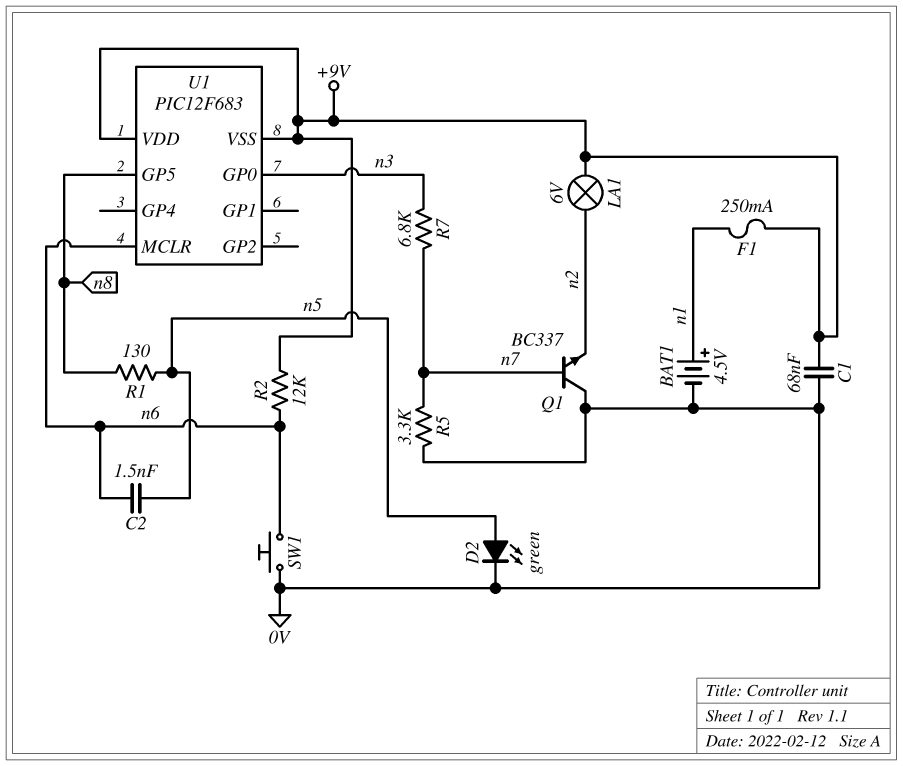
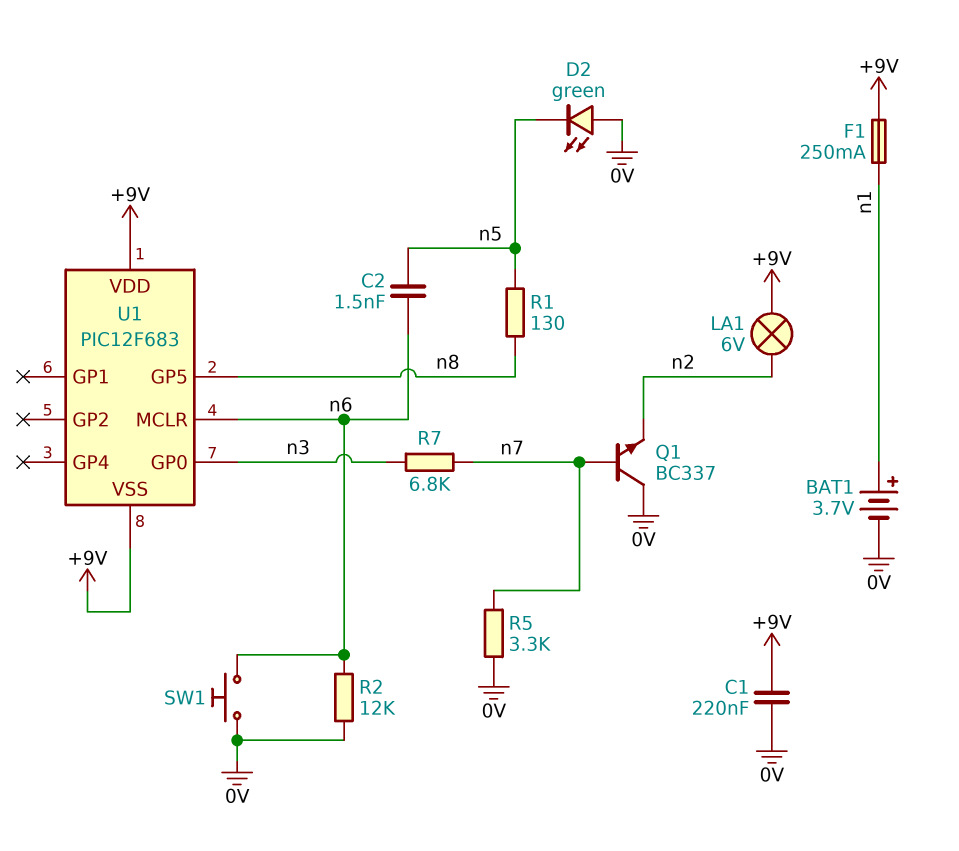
BAT1: 4.5V (plus n1, minus 0V) -> 3.7V (plus n1, minus 0V)
C1: 68nF (+9V, 0V) -> 220nF (+9V, 0V)
D2: LED green (A n5, K 0V) -> LED green (A 0V, K n5)
R2: 12k (+9V, n6) -> 12k (0V, n6)

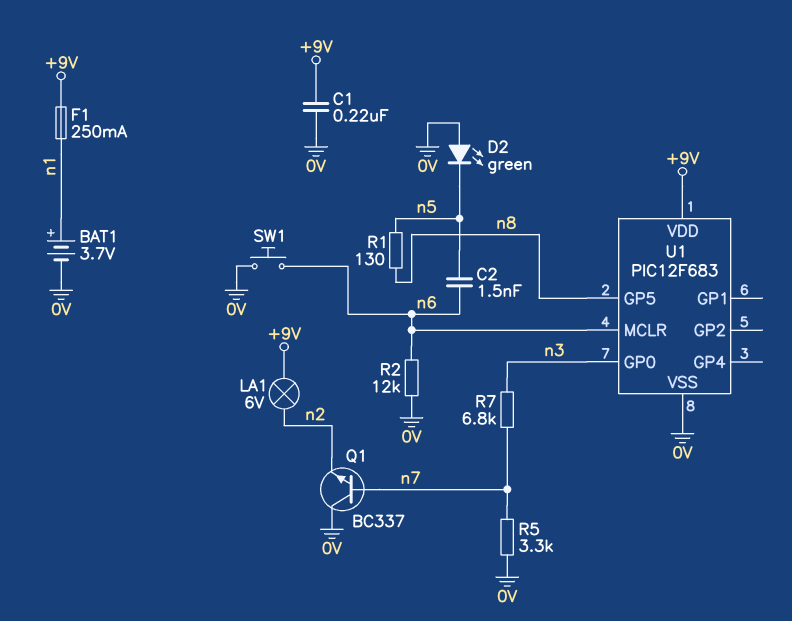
U1 pin VSS: +9V -> 0V

